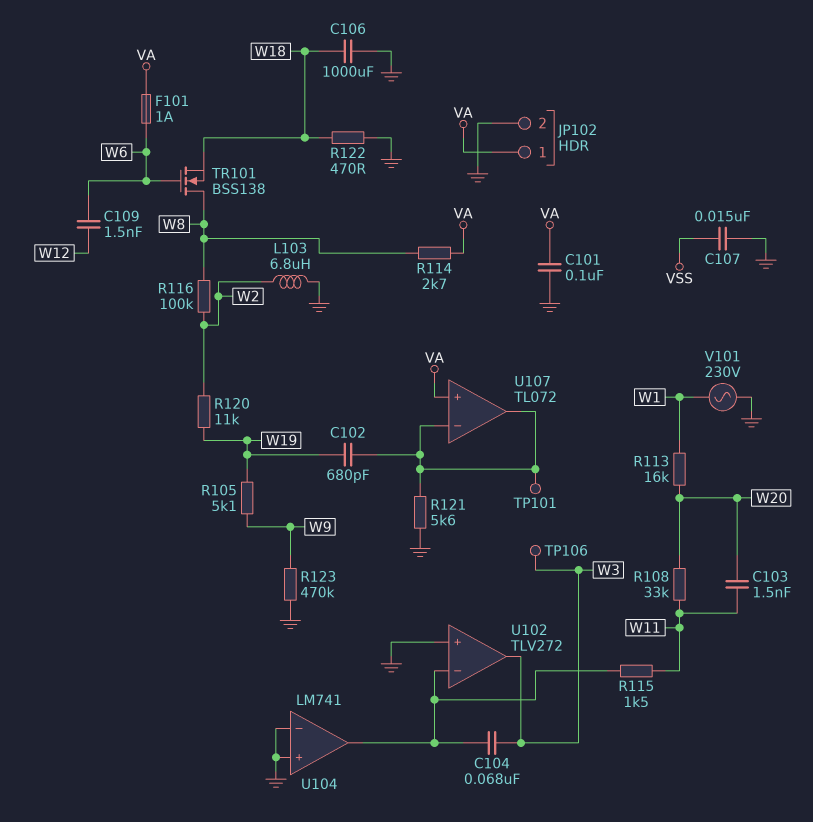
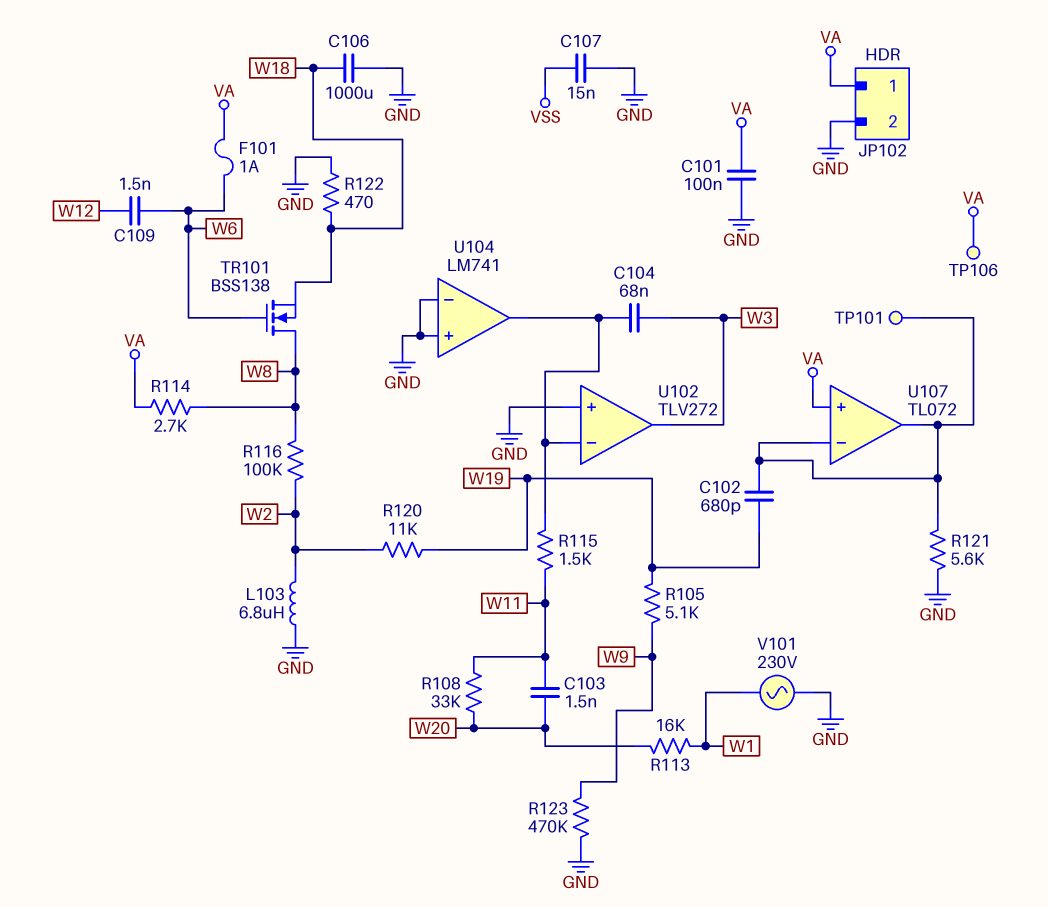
TP106: test point (W3) -> test point (VA)

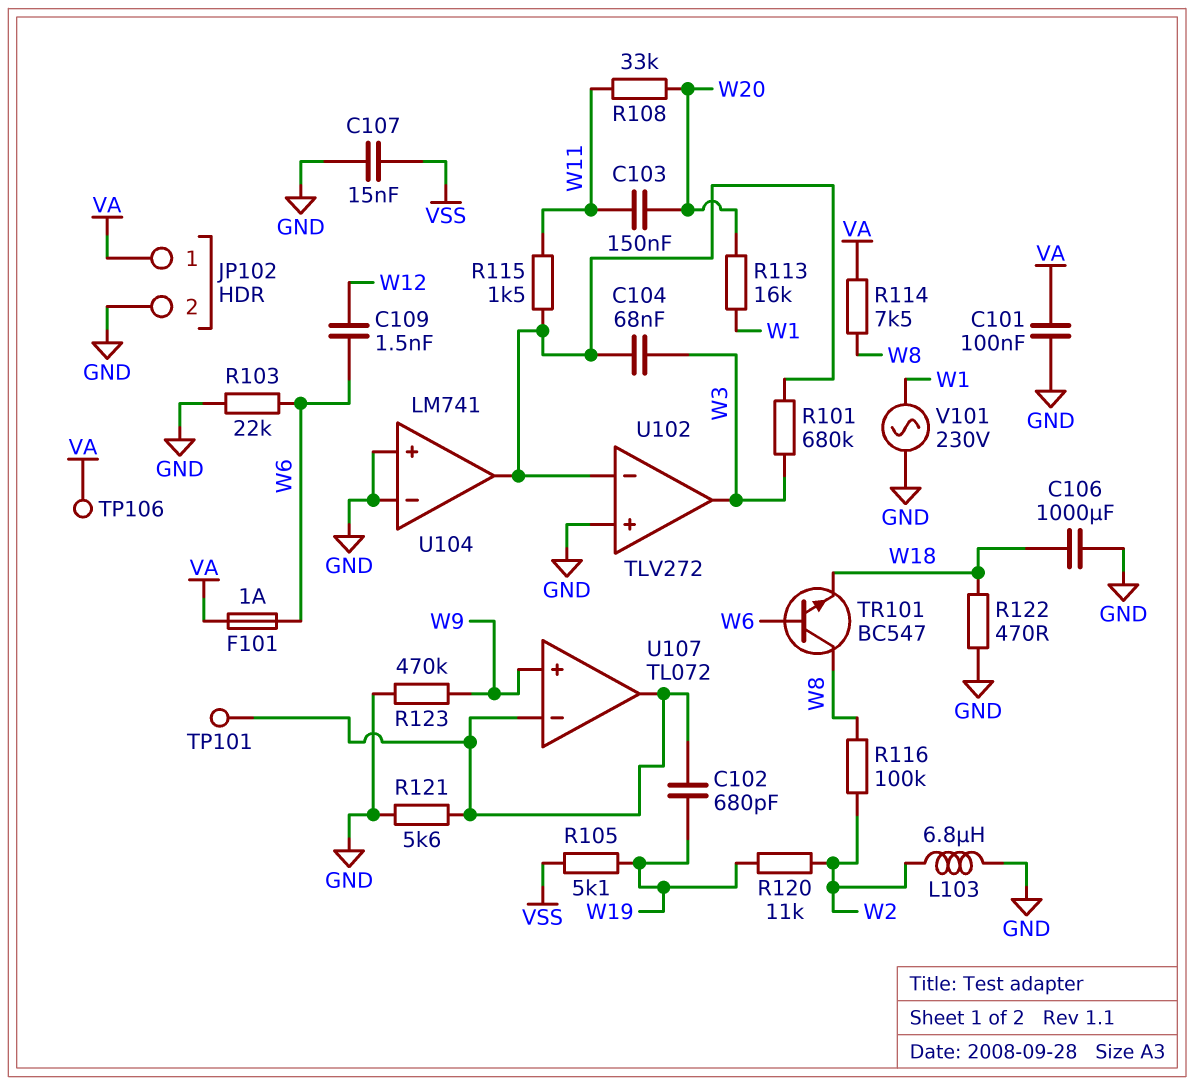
C103: 1.5nF (W11, W20) -> 150nF (W11, W20)
R101: none -> 680k (U102/in-, W3)
R103: none -> 22k (GND, W6)
R105: 5.1k (W9, W19) -> 5.1k (VSS, W19)
R114: 2.7k (VA, W8) -> 7.5k (VA, W8)
TR101: NMOS BSS138 (G W6, D W8, S W18) -> NPN BC547 (B W6, C W8, E W18)
U107 pin in+: VA -> W9

